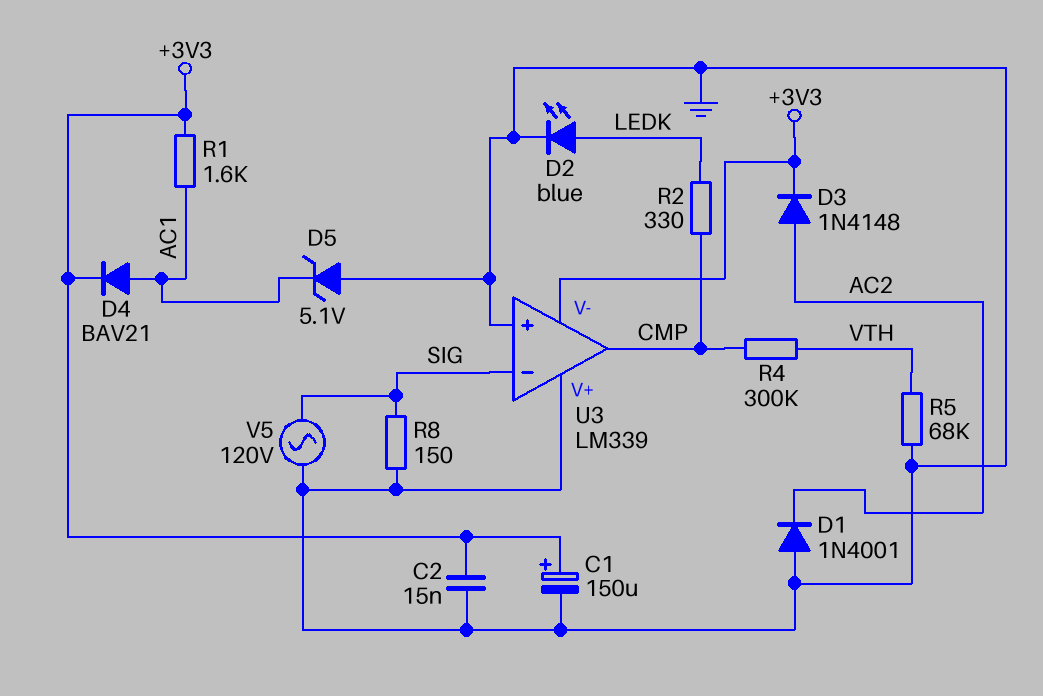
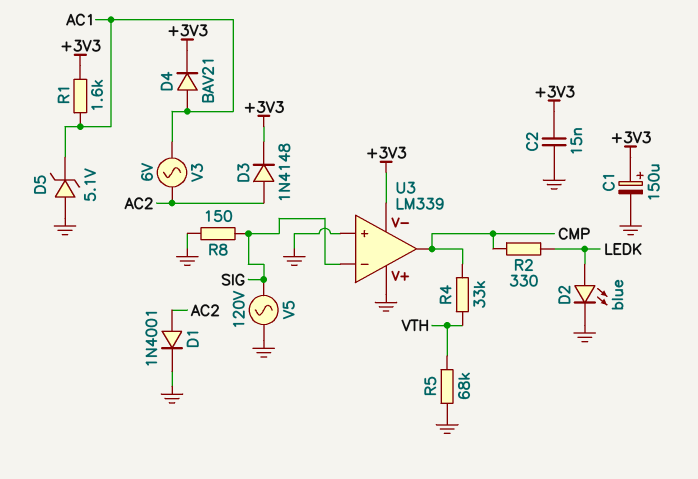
D1: diode 1N4001 (A GND, K AC2) -> diode 1N4001 (A AC2, K GND)
R4: 300k (CMP, VTH) -> 33k (CMP, VTH)
V3: none -> AC 6V (AC1, AC2)

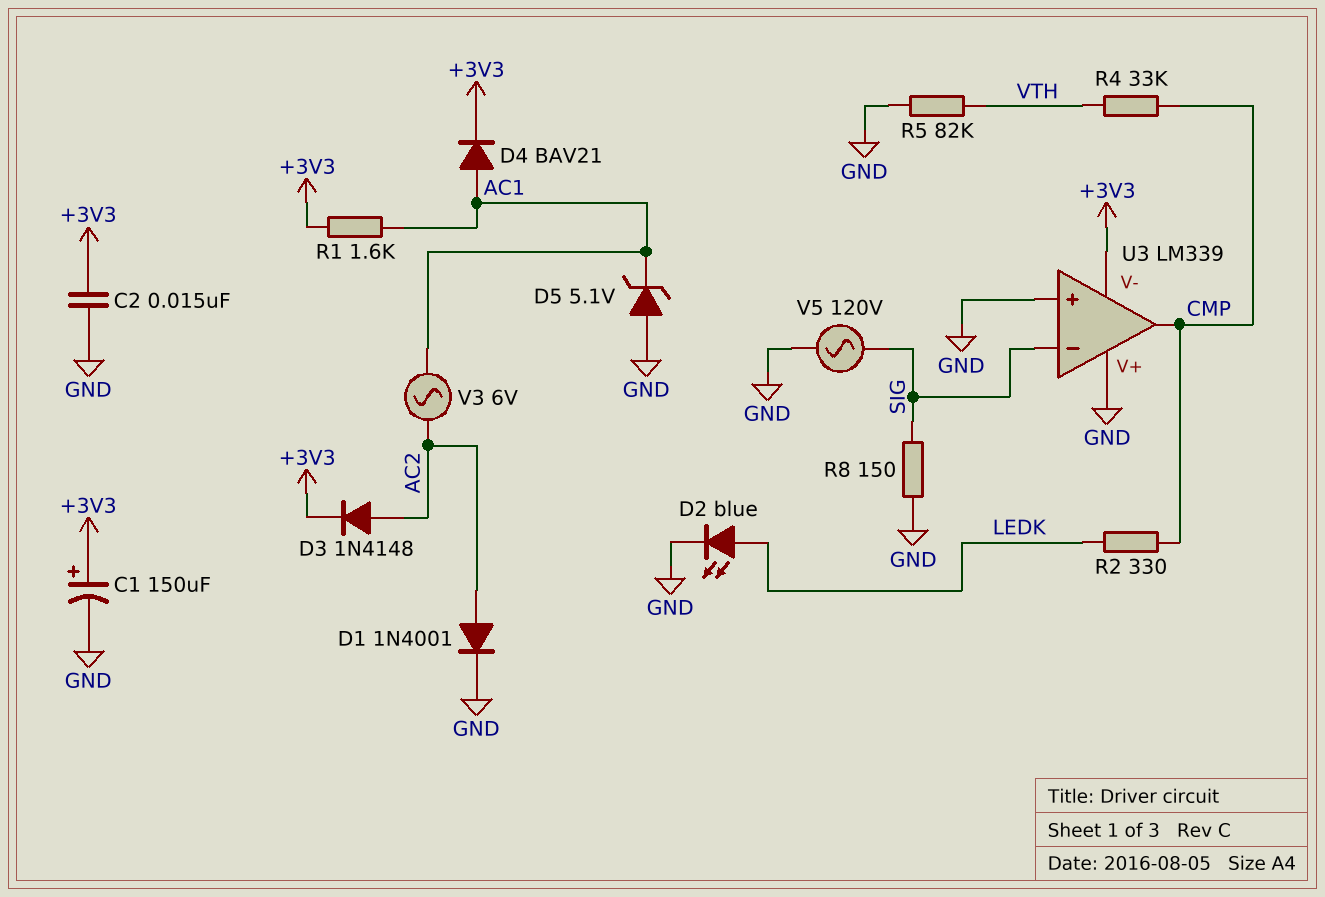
R5: 68k (GND, VTH) -> 82k (GND, VTH)

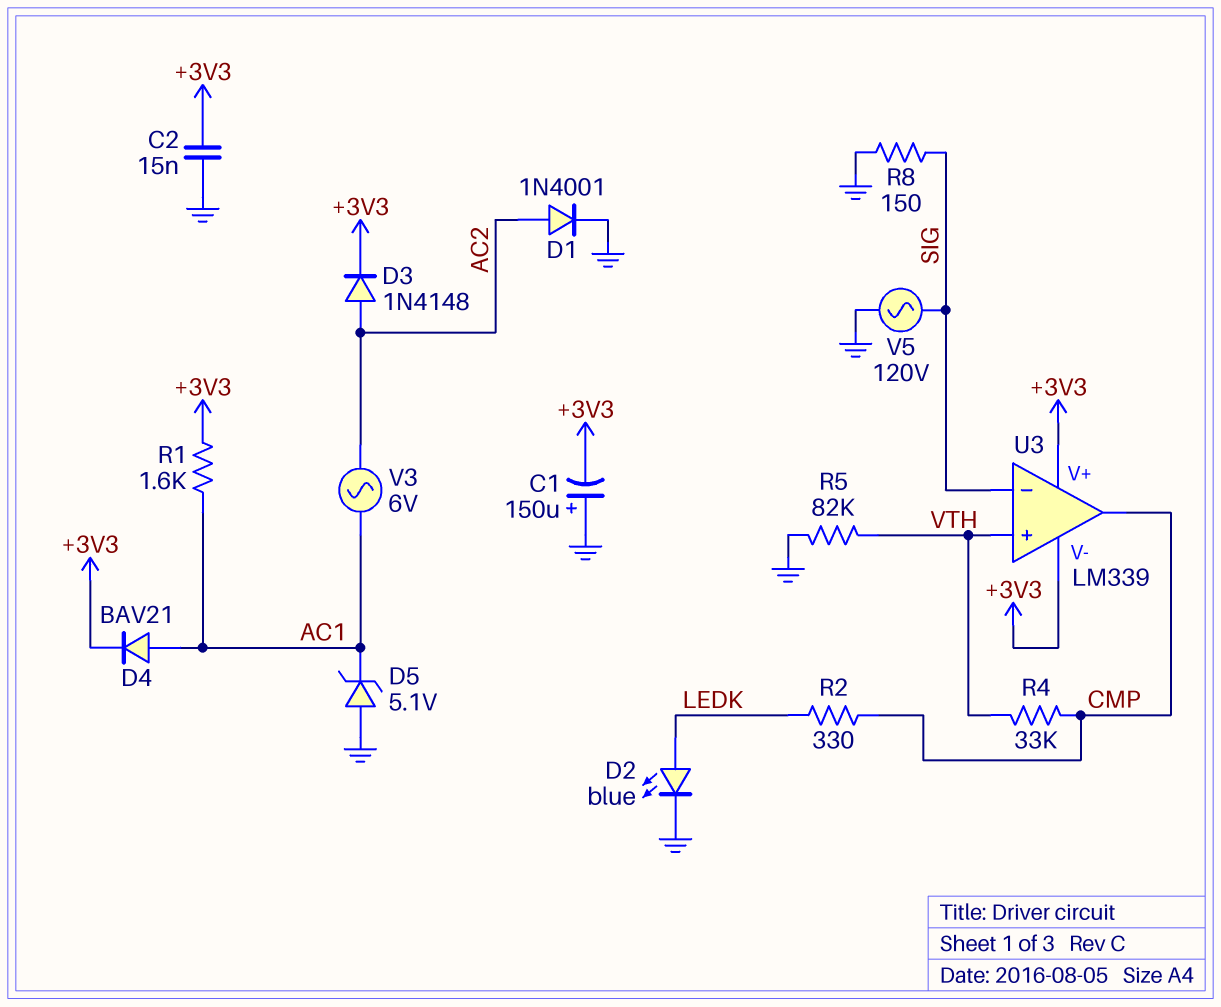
C1: 150uF (plus +3V3, minus GND) -> 150uF (plus GND, minus +3V3)
U3 pin V+: GND -> +3V3
U3 pin in+: GND -> VTH

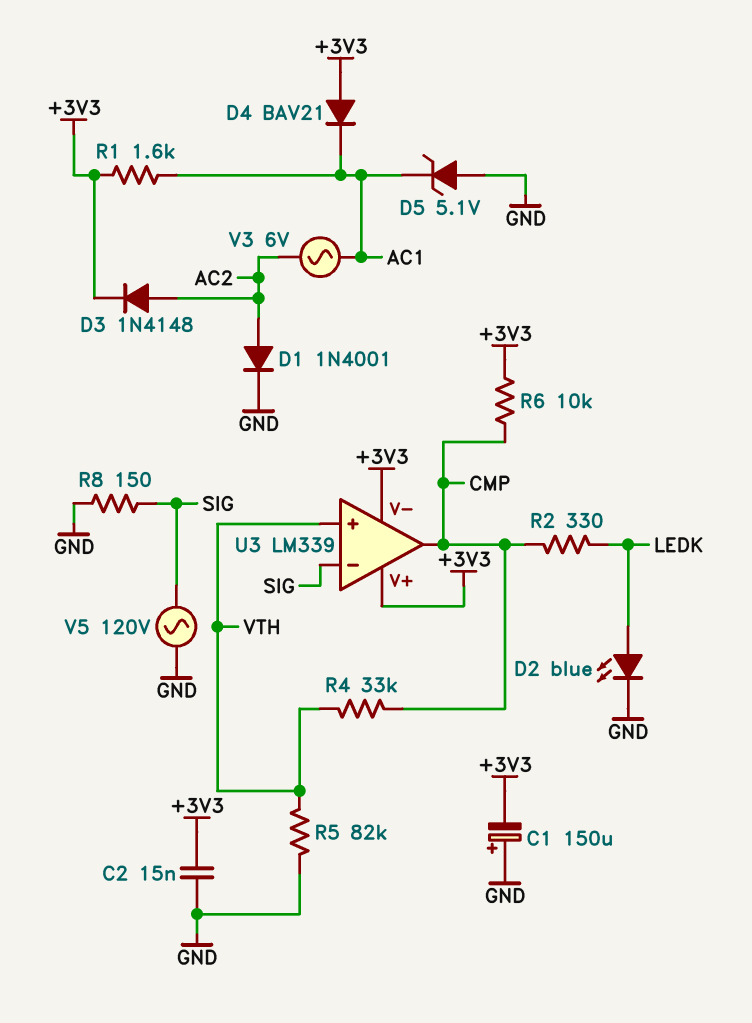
D4: diode BAV21 (A AC1, K +3V3) -> diode BAV21 (A +3V3, K AC1)
R6: none -> 10k (+3V3, CMP)

